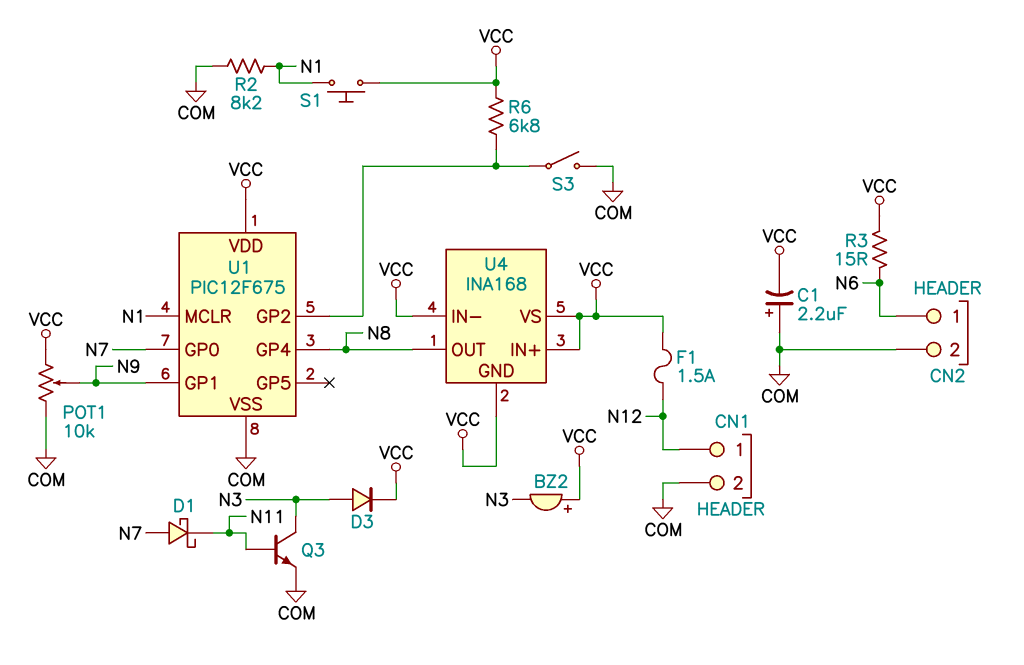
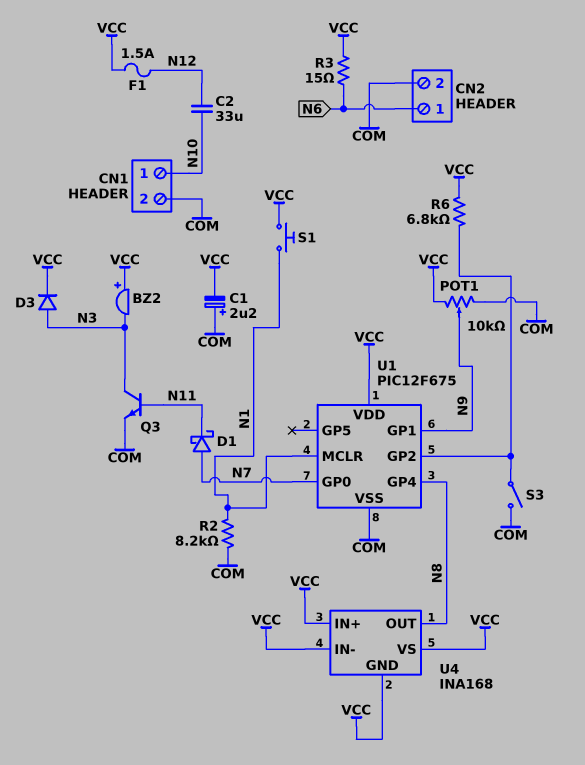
C2: none -> 33uF (N10, N12)
CN1 pin 1: N12 -> N10

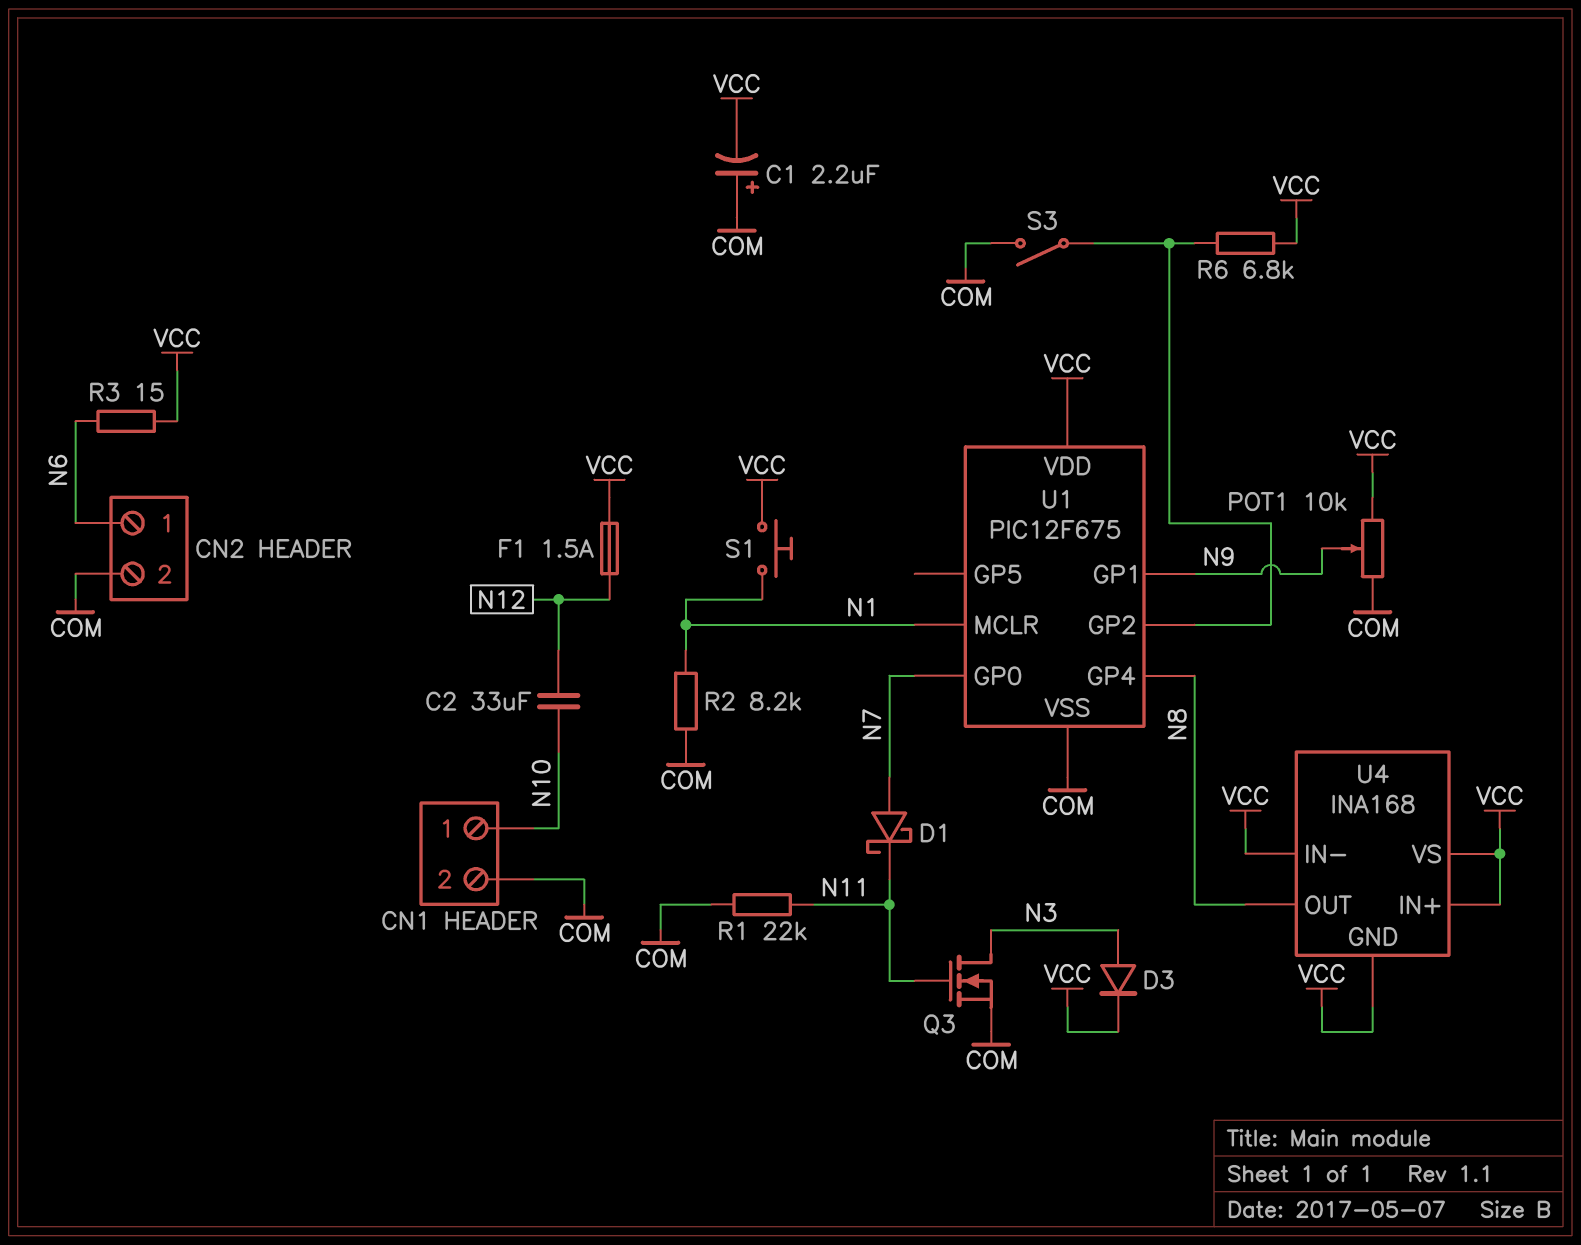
BZ2: buzzer (plus VCC, minus N3) -> none
Q3: NPN (B N11, C N3, E COM) -> NMOS (G N11, D N3, S COM)
R1: none -> 22k (COM, N11)

